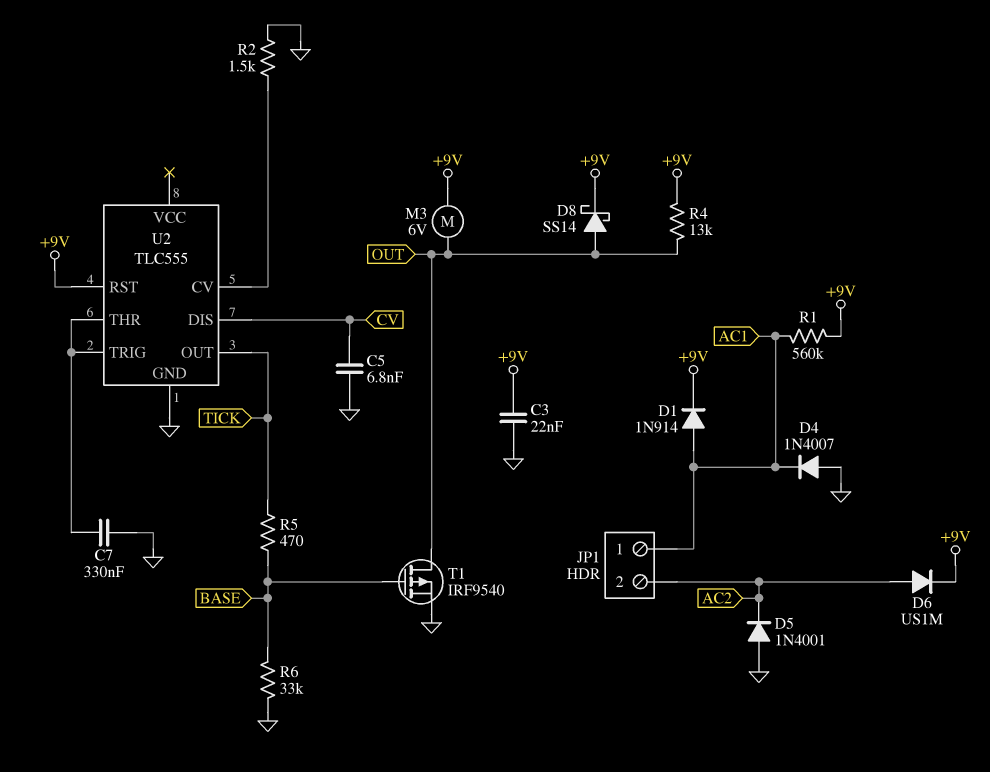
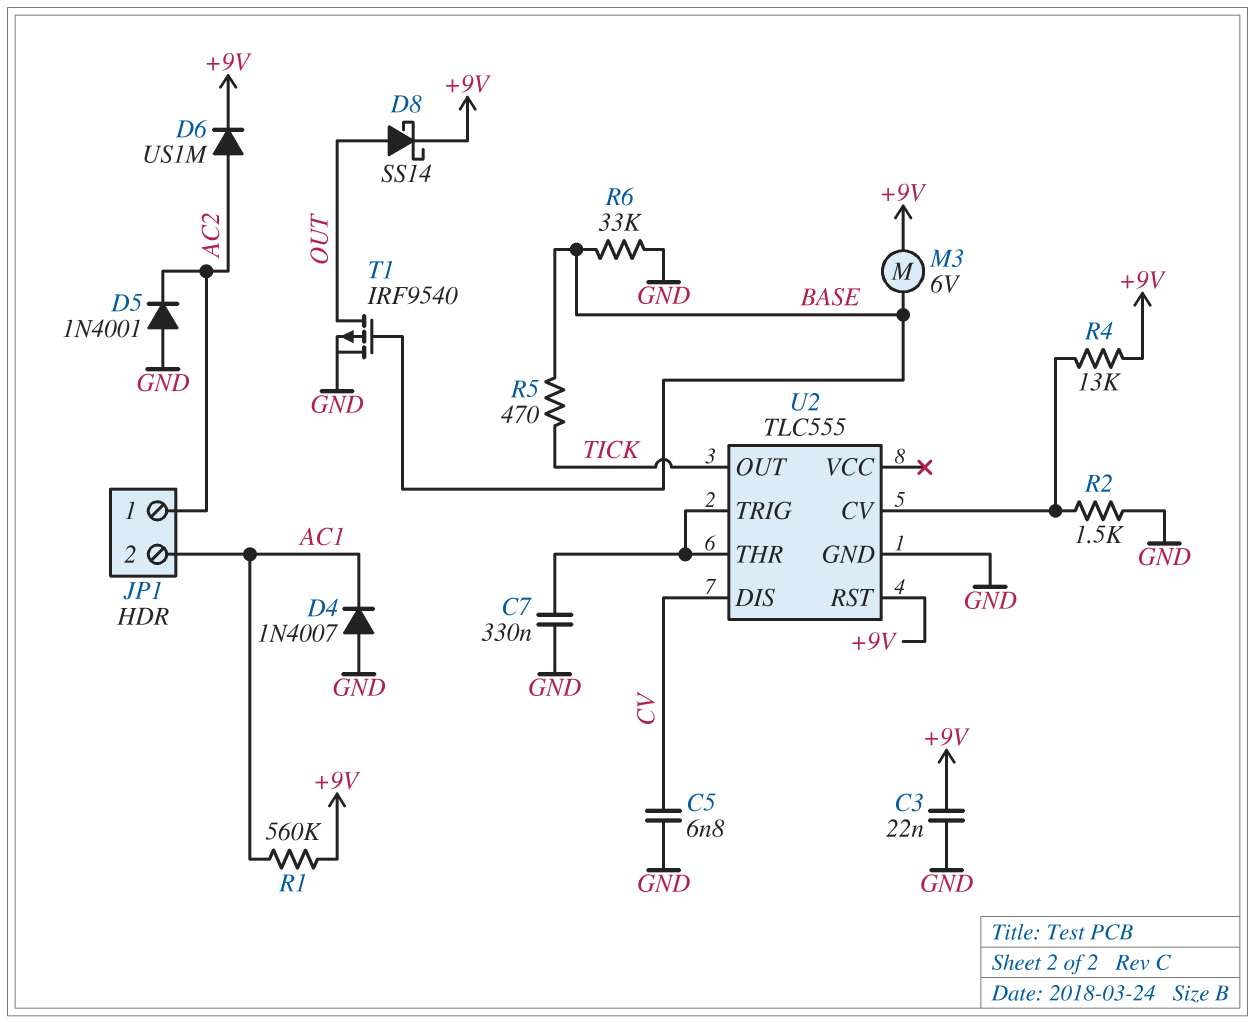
D1: diode 1N914 (A AC1, K +9V) -> none
JP1 pin 1: AC1 -> AC2
JP1 pin 2: AC2 -> AC1
M3: motor 6V (+9V, OUT) -> motor 6V (+9V, BASE)
R4: 13k (+9V, OUT) -> 13k (+9V, U2/CV)

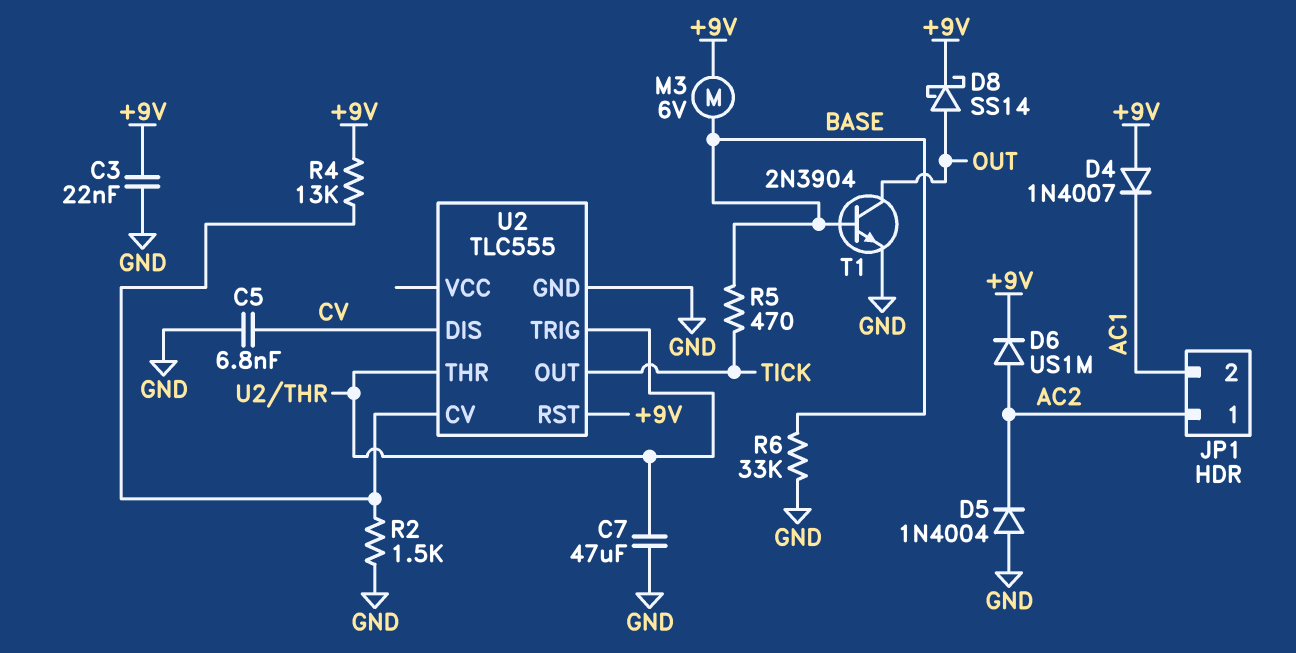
C7: 330nF (GND, U2/THR) -> 47uF (GND, U2/THR)
D4: diode 1N4007 (A GND, K AC1) -> diode 1N4007 (A +9V, K AC1)
D5: diode 1N4001 (A GND, K AC2) -> diode 1N4004 (A GND, K AC2)
R1: 560k (+9V, AC1) -> none
T1: PMOS IRF9540 (G BASE, D OUT, S GND) -> NPN 2N3904 (B BASE, C OUT, E GND)

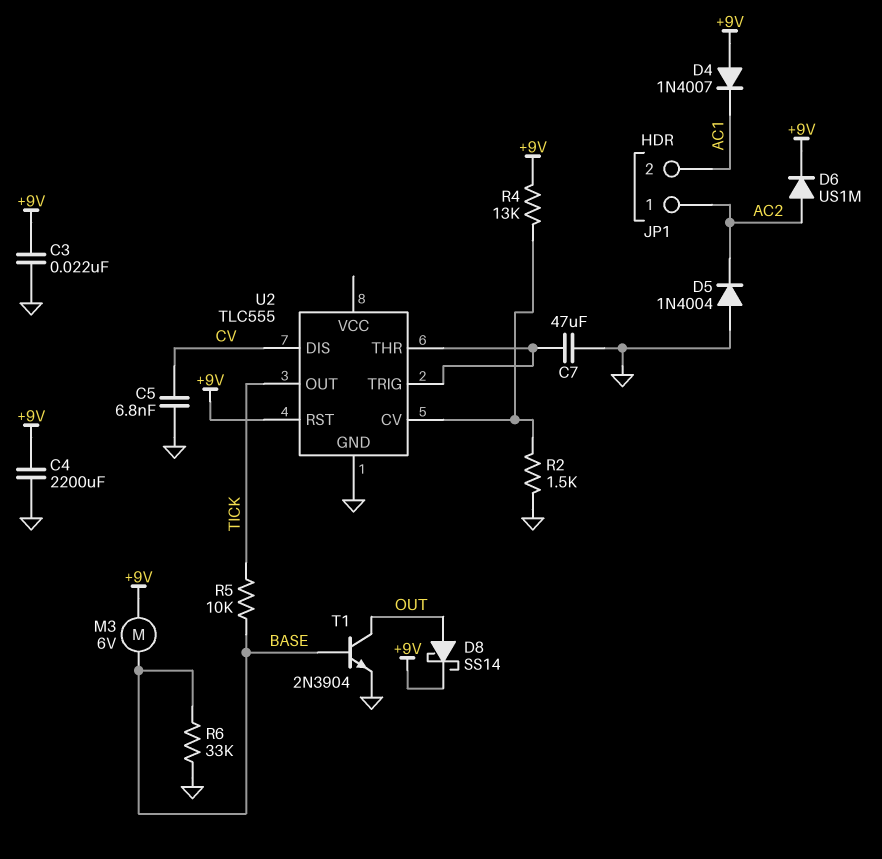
C4: none -> 2200uF (+9V, GND)
R5: 470 (BASE, TICK) -> 10k (BASE, TICK)

